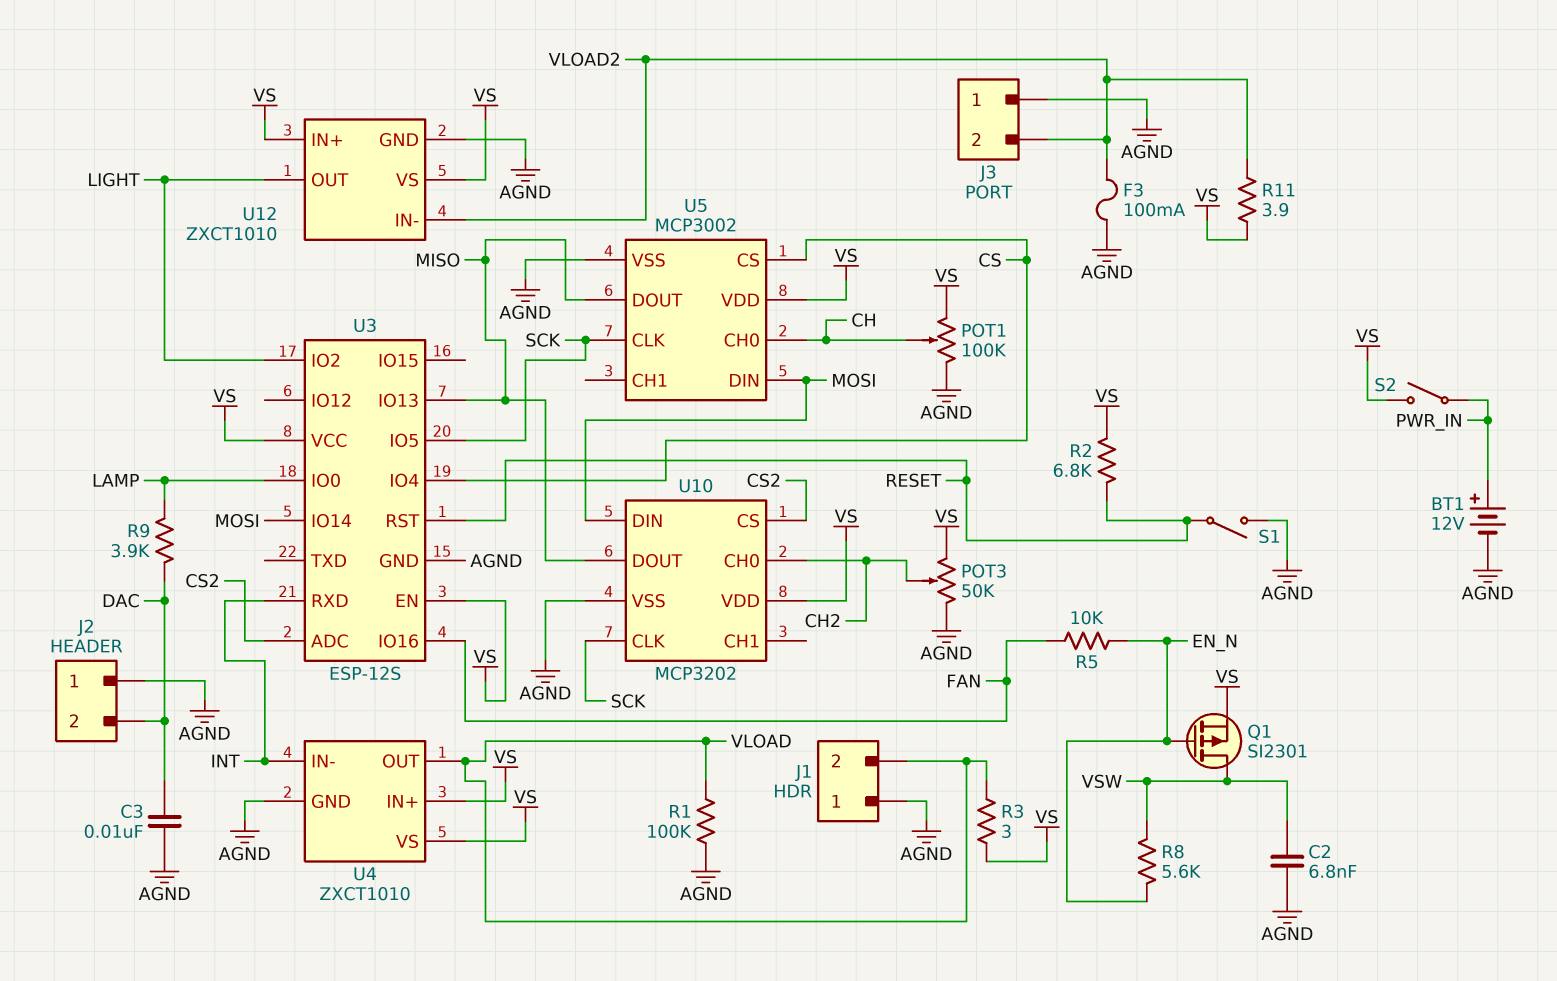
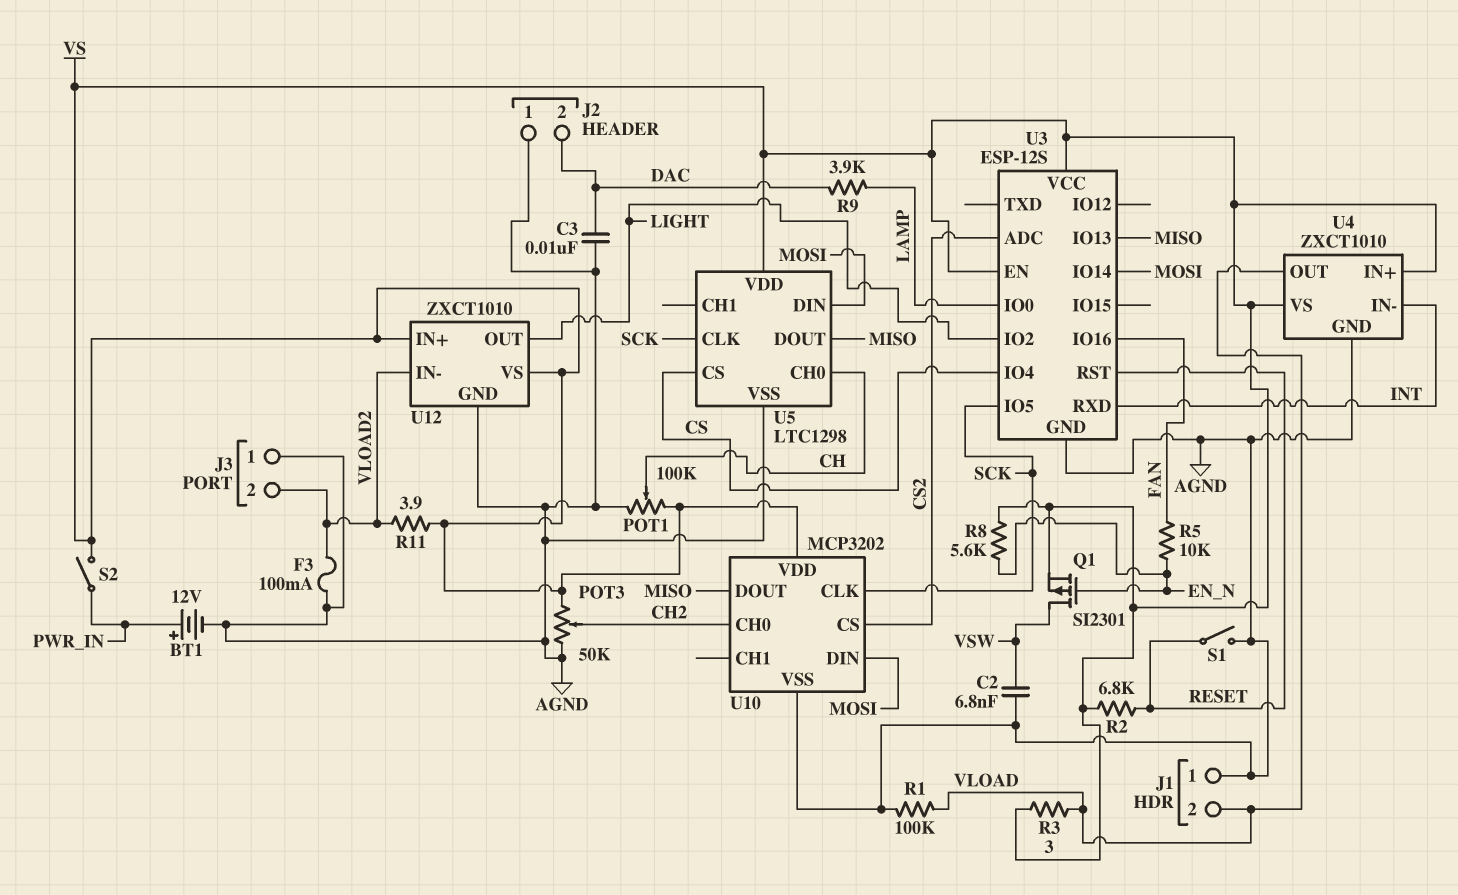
R8: 5.6k (EN_N, VSW) -> 5.6k (EN_N, VS)
U5: MCP3002 -> LTC1298

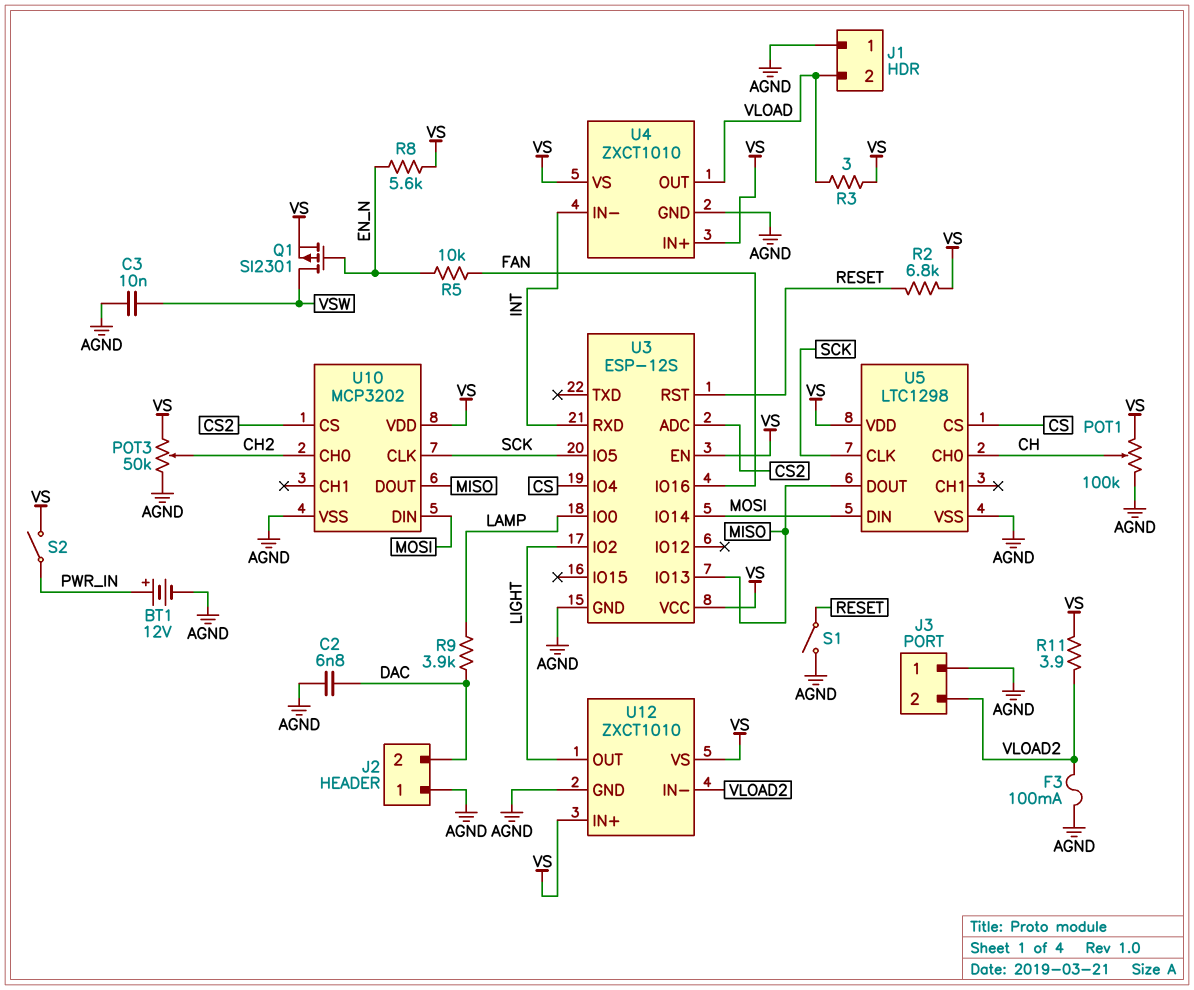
C2: 6.8nF (AGND, VSW) -> 6.8nF (AGND, DAC)
C3: 10nF (AGND, DAC) -> 10nF (AGND, VSW)
R1: 100k (AGND, VLOAD) -> none

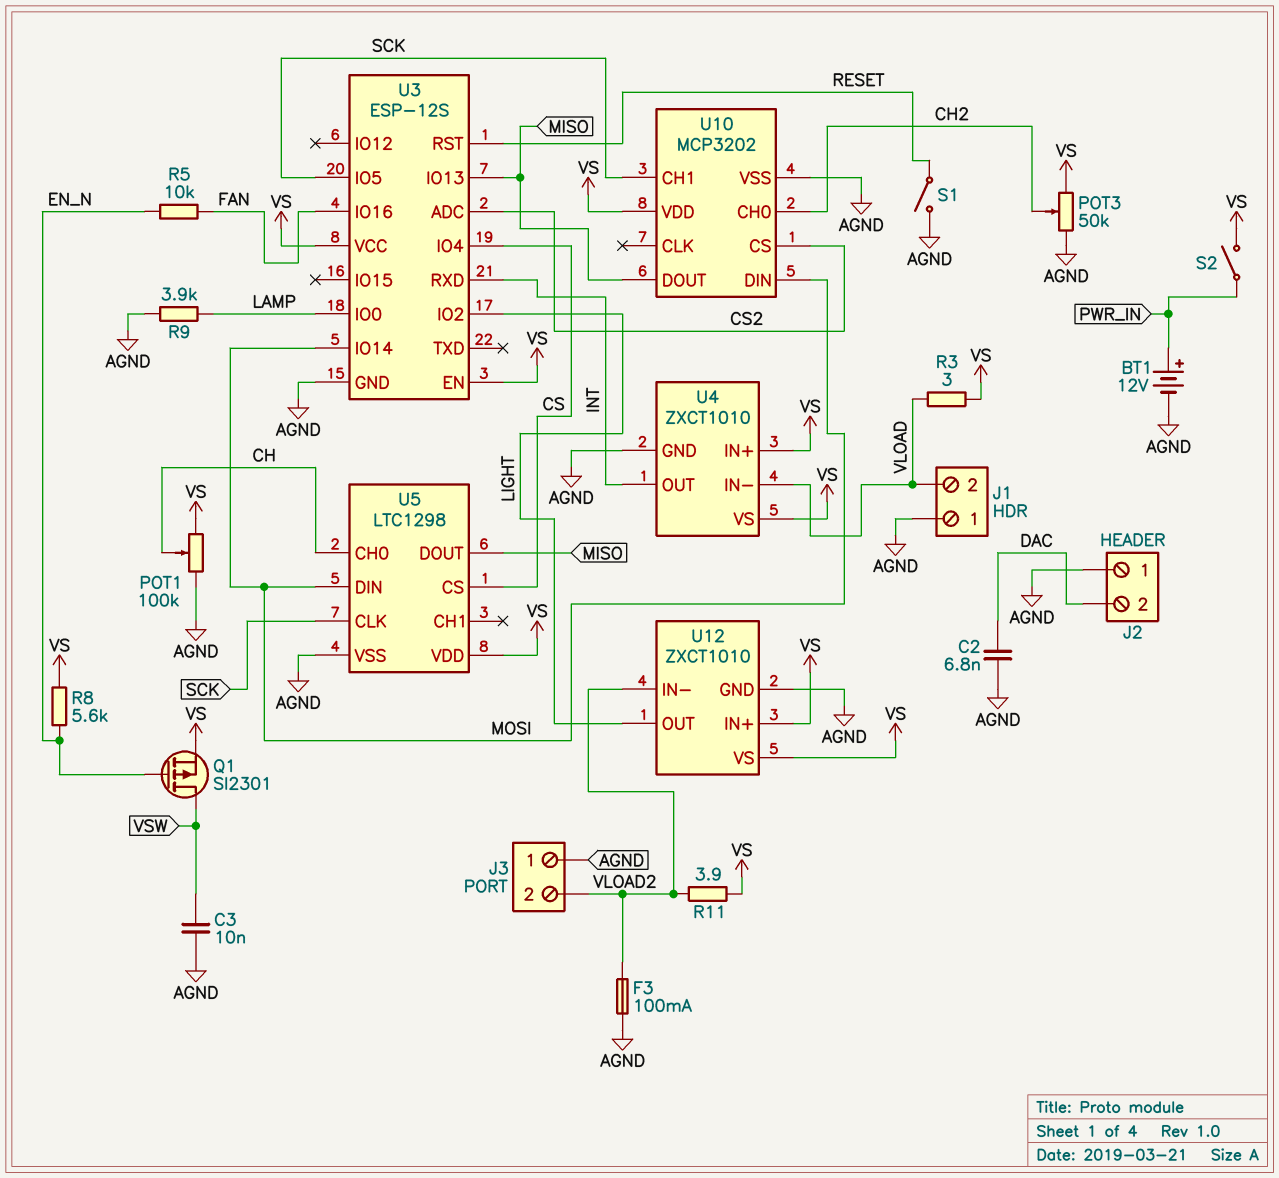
R2: 6.8k (RESET, VS) -> none
R9: 3.9k (DAC, LAMP) -> 3.9k (AGND, LAMP)
U4 pin IN-: INT -> VLOAD
U4 pin OUT: VLOAD -> INT
U10 pin CH1: none -> SCK
U10 pin CLK: SCK -> none

